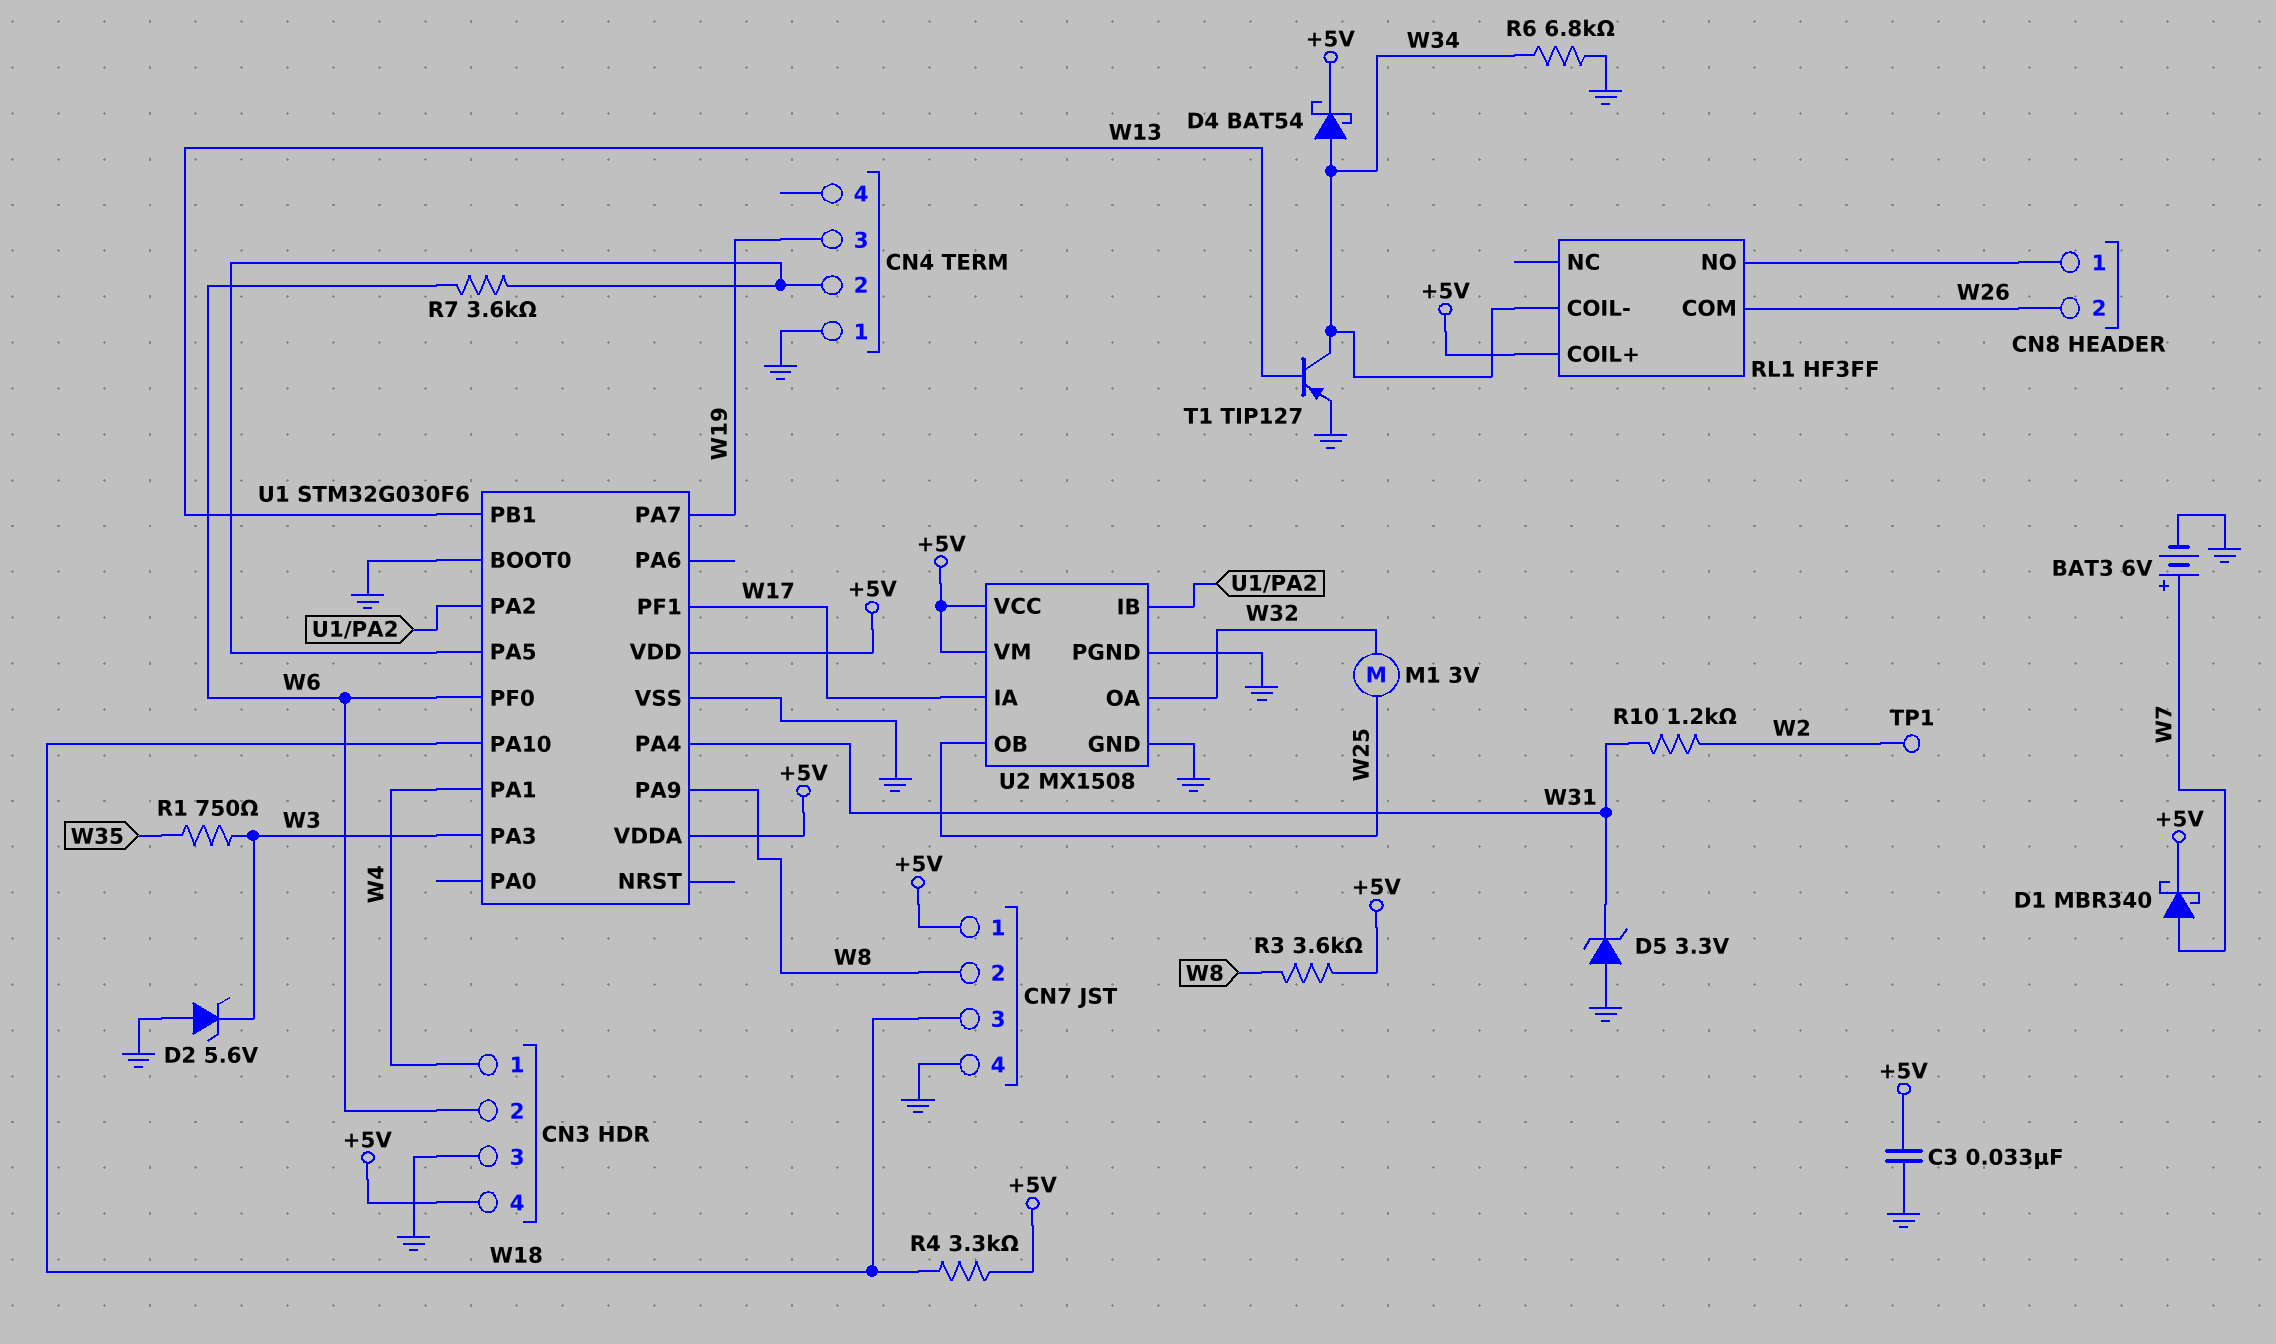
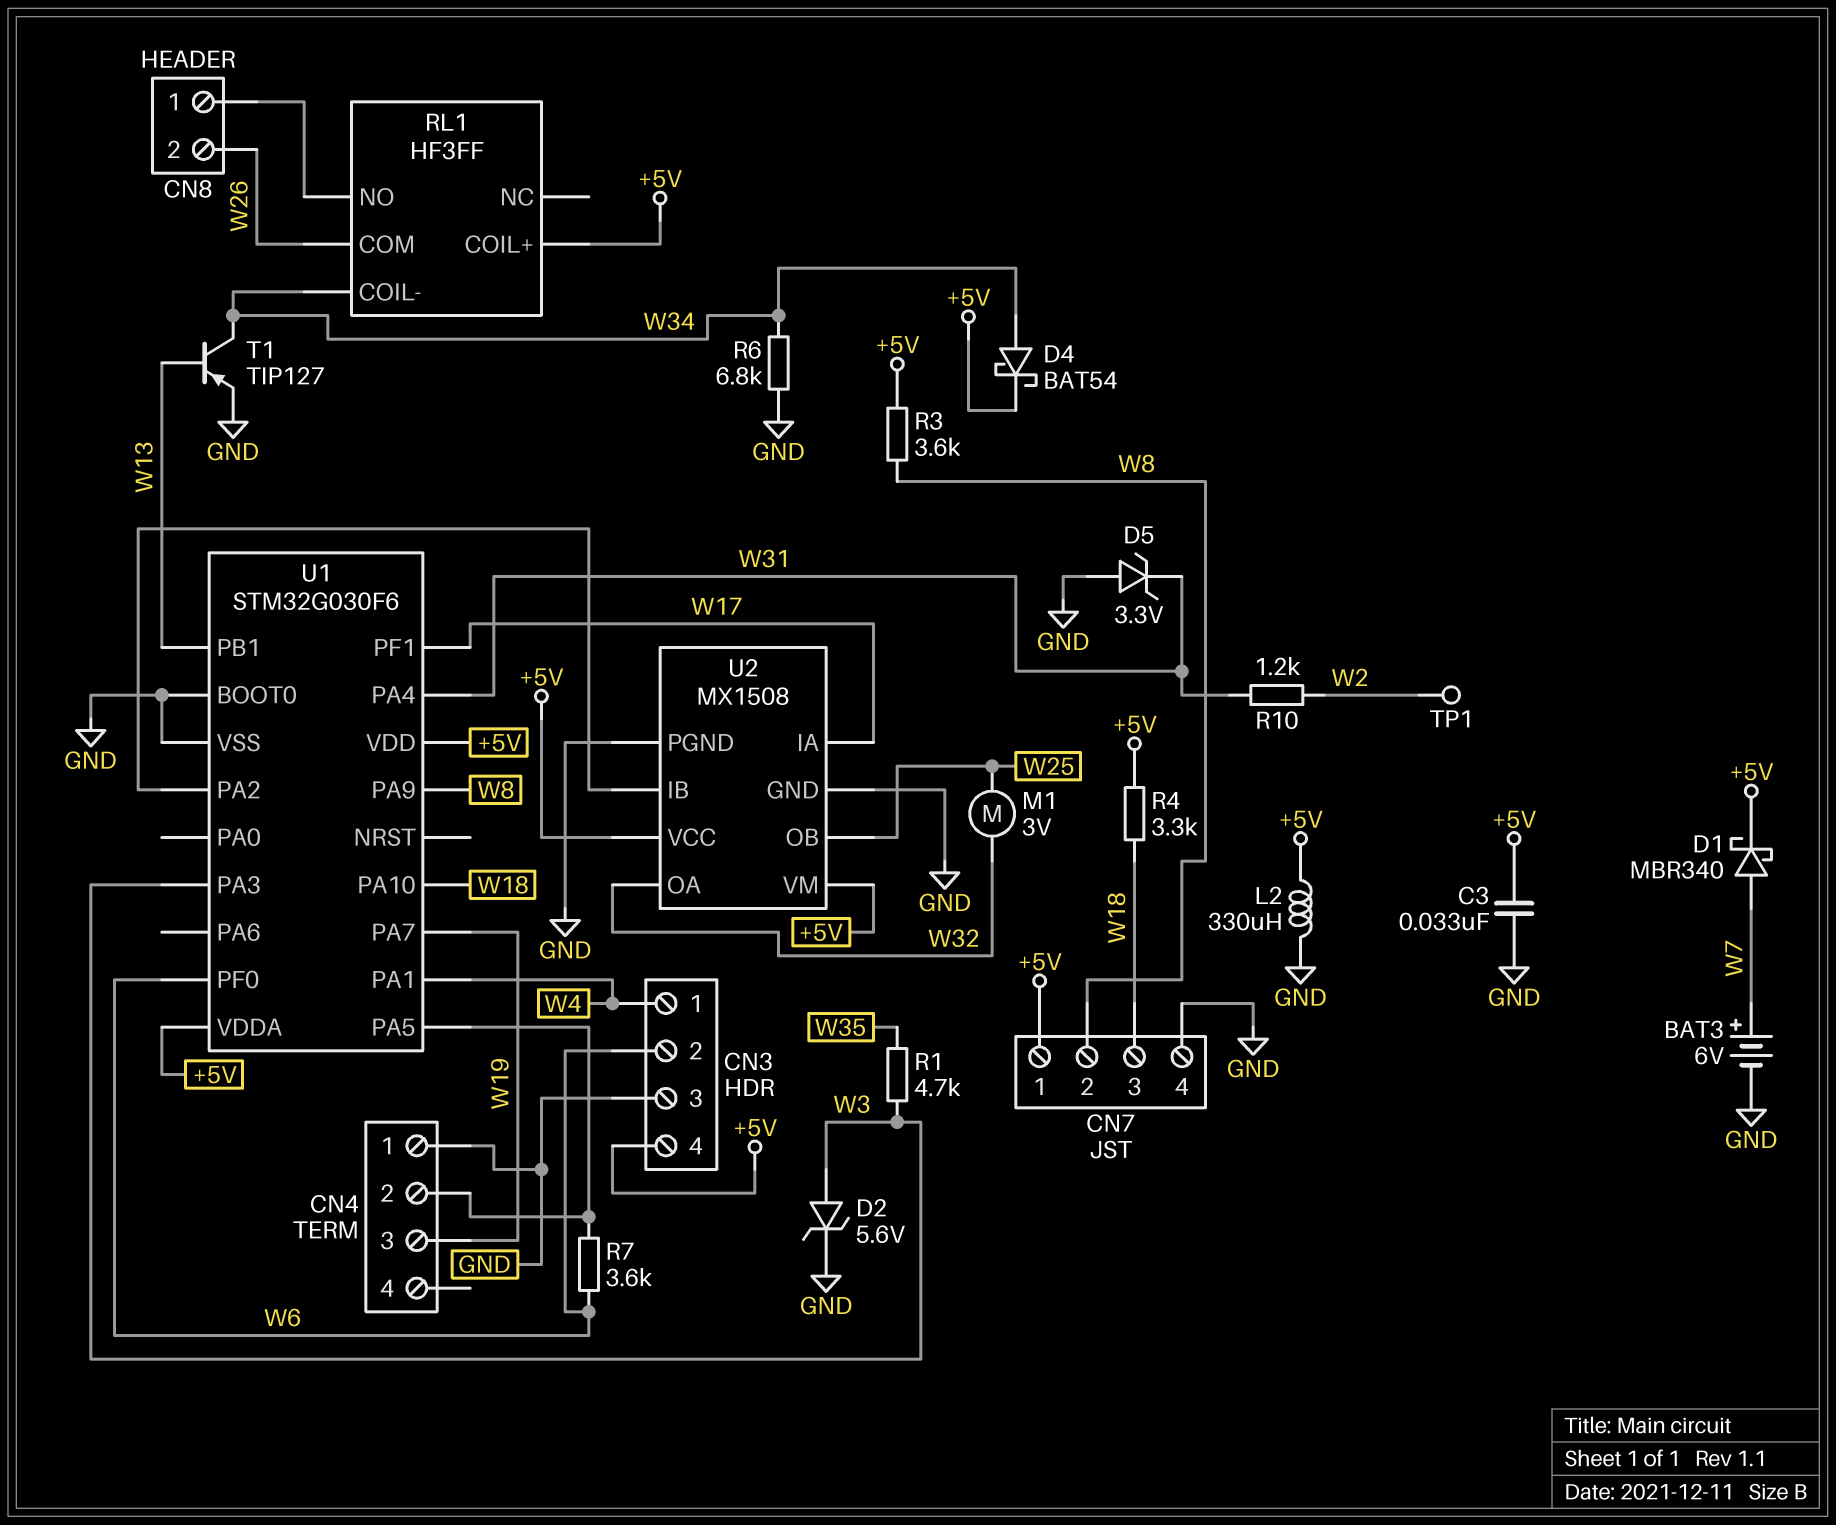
D2: zener 5.6V (A GND, K W3) -> zener 5.6V (A W3, K GND)
L2: none -> 330uH (+5V, GND)
R1: 750 (W3, W35) -> 4.7k (W3, W35)

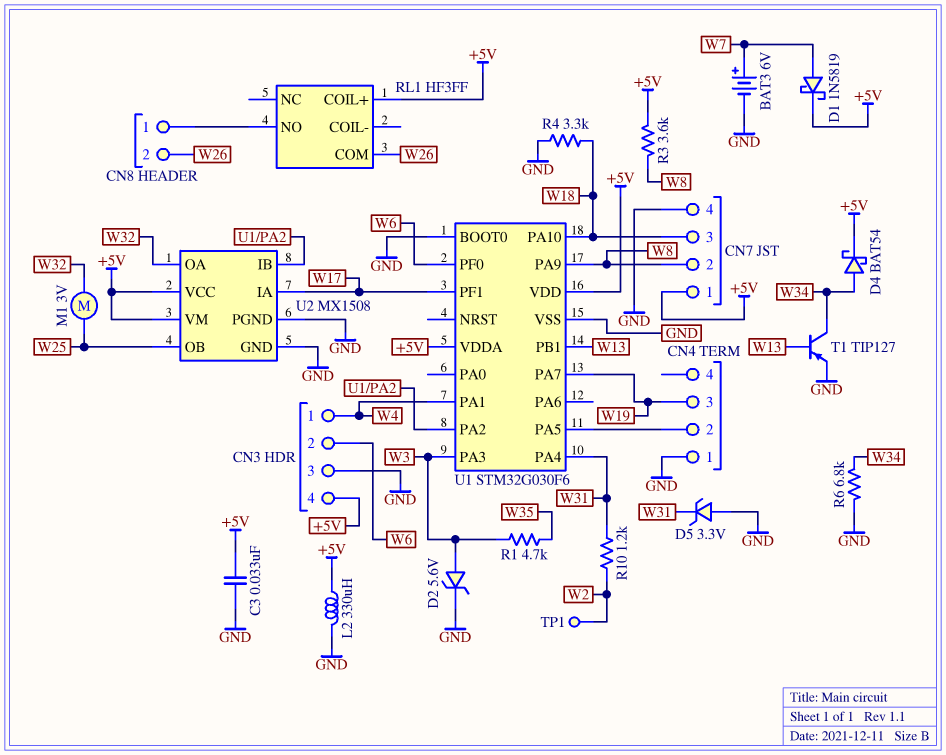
D1: schottky MBR340 (A W7, K +5V) -> schottky 1N5819 (A W7, K +5V)
R4: 3.3k (+5V, W18) -> 3.3k (GND, W18)
R7: 3.6k (CN4/2, W6) -> none
RL1 pin COIL-: W34 -> none

